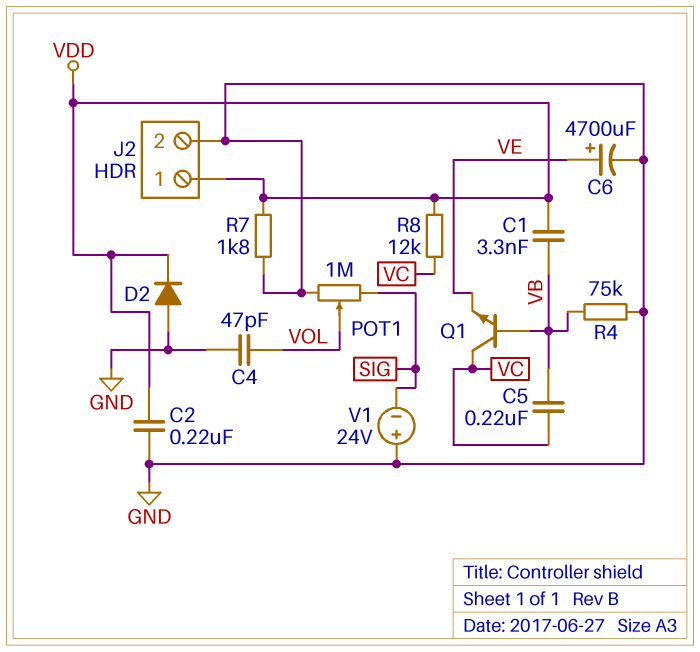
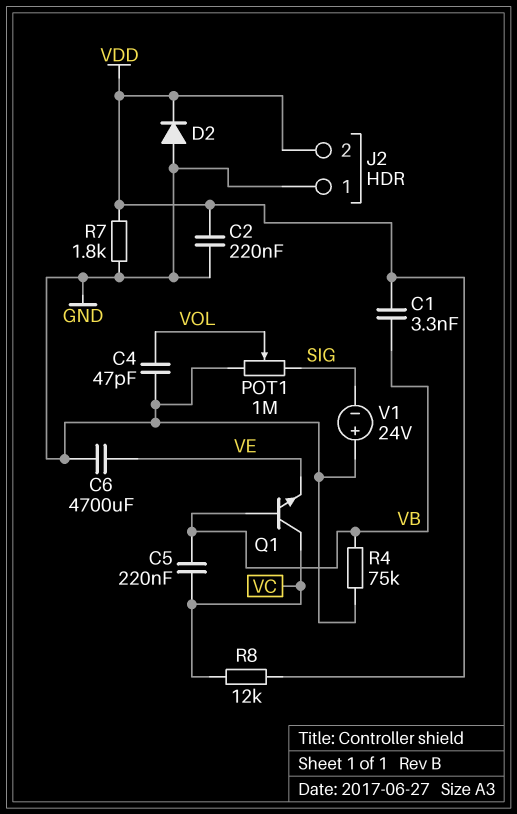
C6: 4700uF (plus VE, minus GND) -> 4700uF (GND, VE)
J2 pin 1: VDD -> GND
J2 pin 2: GND -> VDD

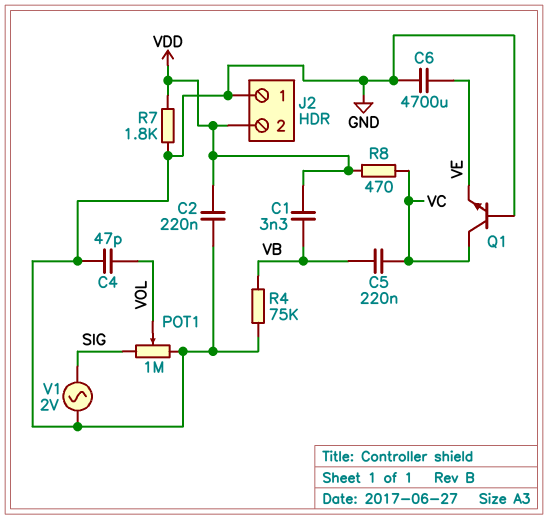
D2: diode (A GND, K VDD) -> none
Q1: NPN (B VB, C VC, E VE) -> NPN (B GND, C VC, E VE)
R8: 12k (VC, VDD) -> 470 (VC, VDD)
V1: 24V (plus GND, minus SIG) -> AC 2V (GND, SIG)

